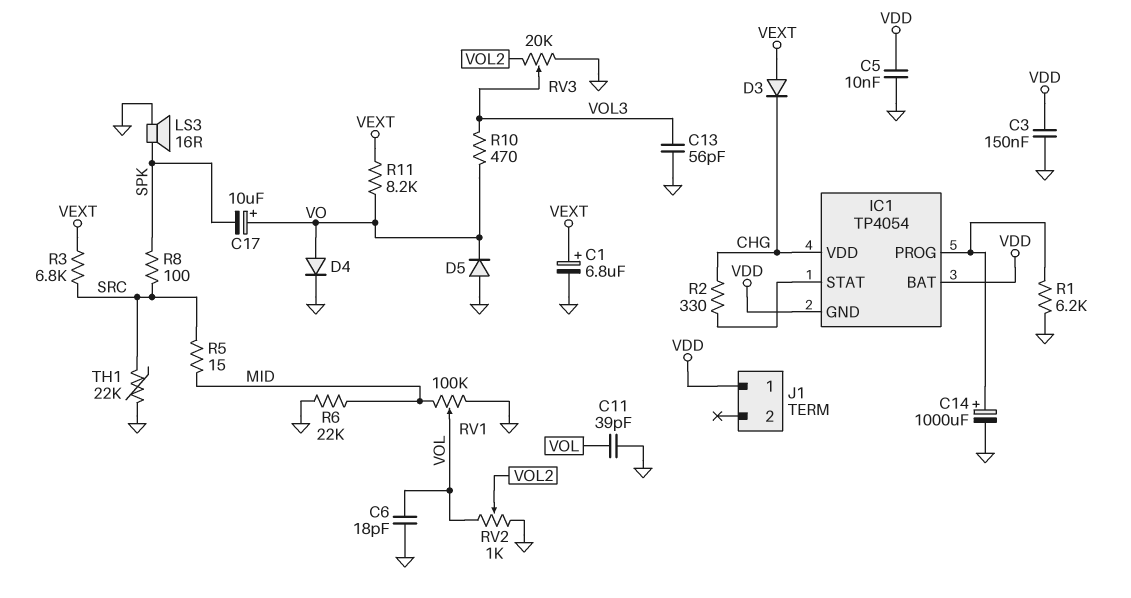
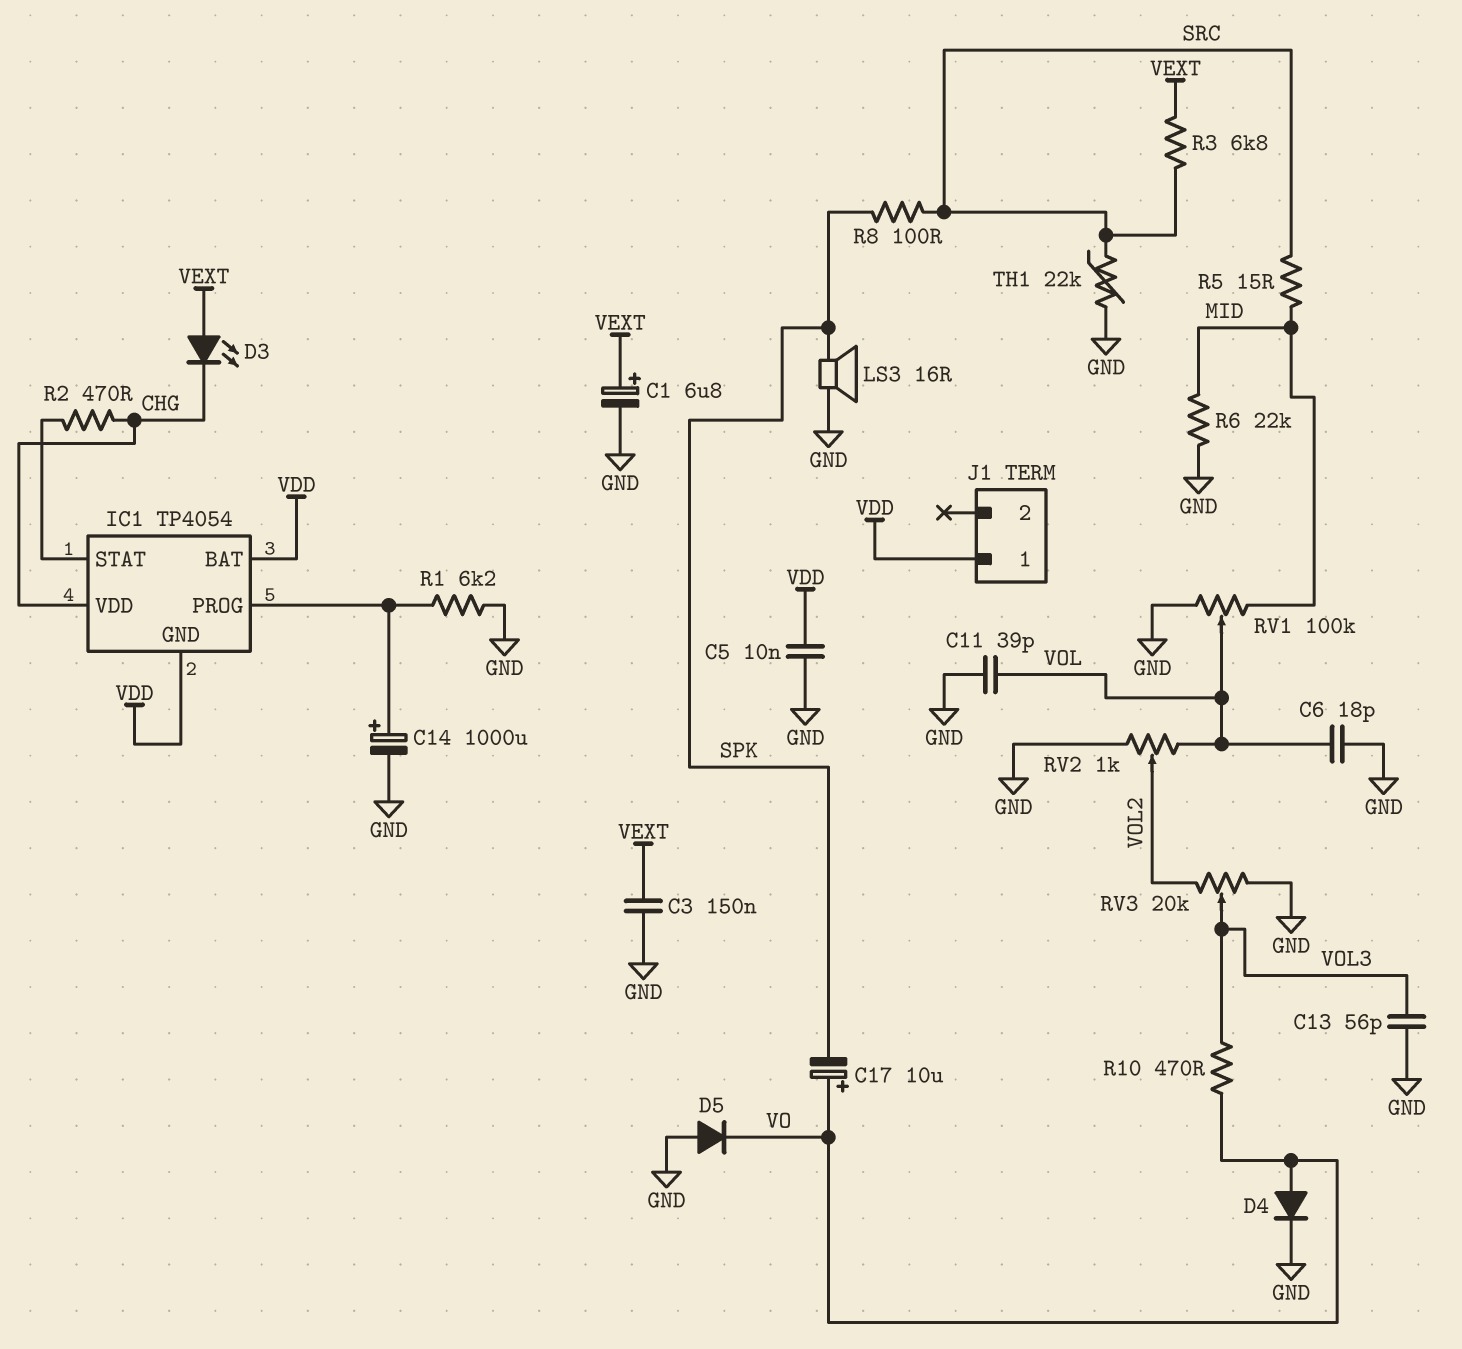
C3: 150nF (GND, VDD) -> 150nF (GND, VEXT)
D3: diode (A VEXT, K CHG) -> LED (A VEXT, K CHG)
R2: 330 (CHG, IC1/STAT) -> 470 (CHG, IC1/STAT)
R11: 8.2k (VEXT, VO) -> none

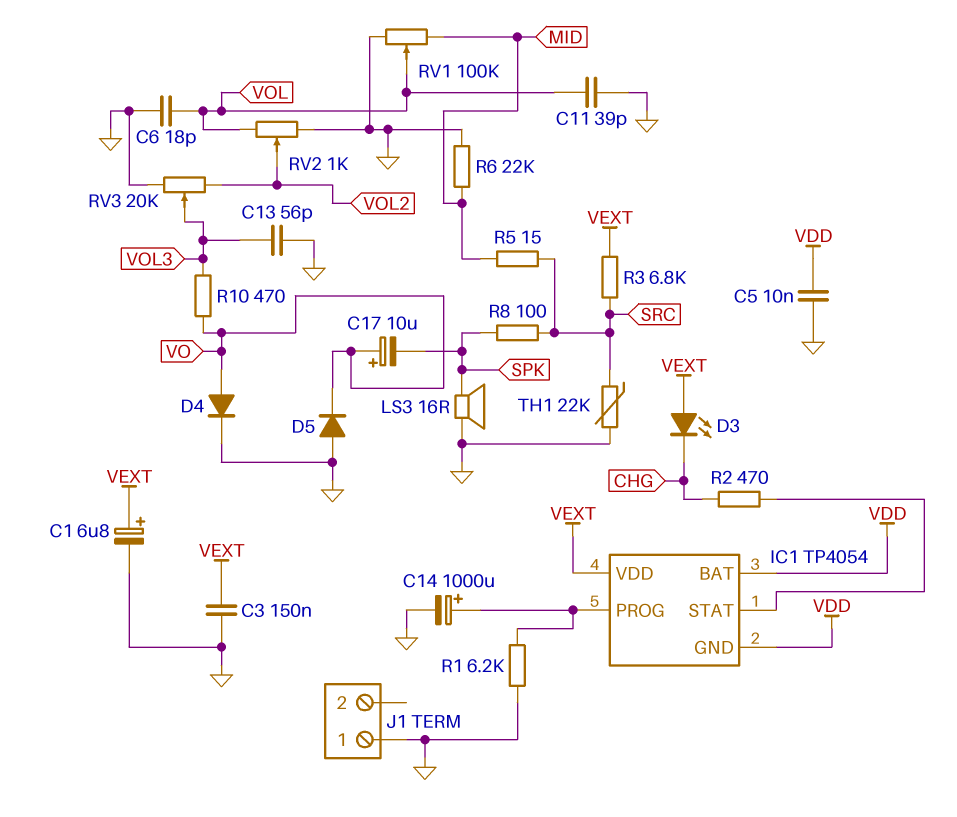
IC1 pin VDD: CHG -> VEXT
J1 pin 1: VDD -> GND

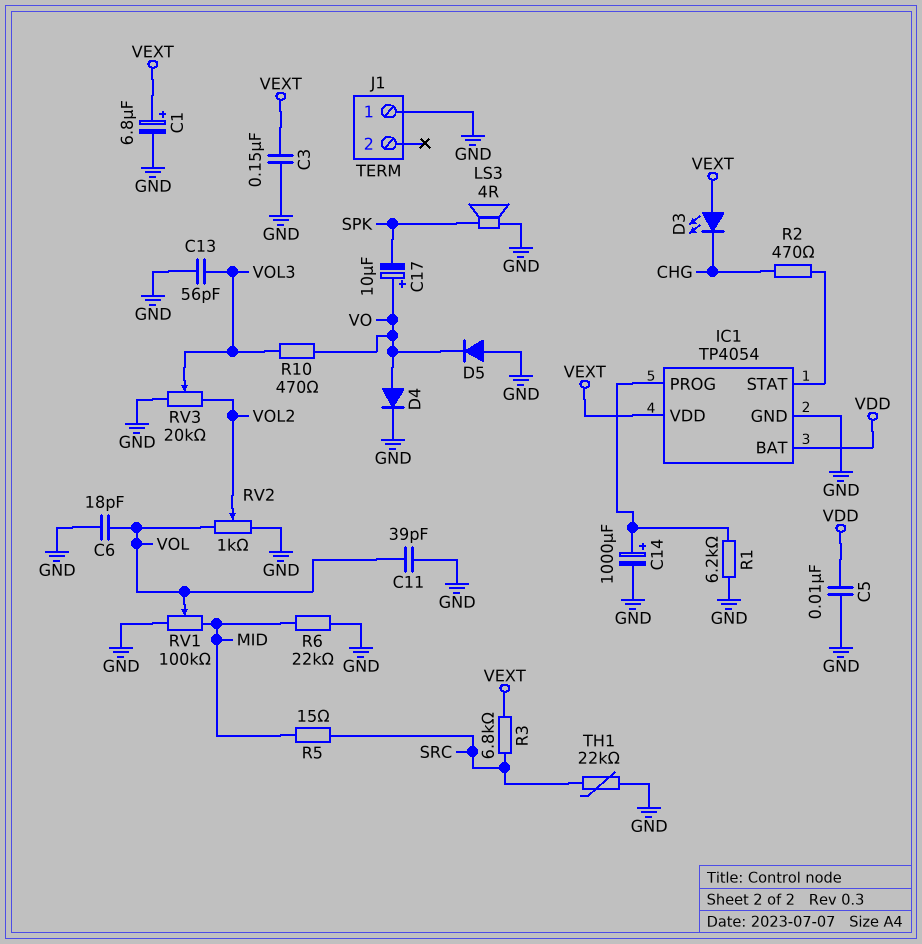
IC1 pin GND: VDD -> GND
LS3: speaker 16R (GND, SPK) -> speaker 4R (GND, SPK)
R8: 100 (SPK, SRC) -> none

